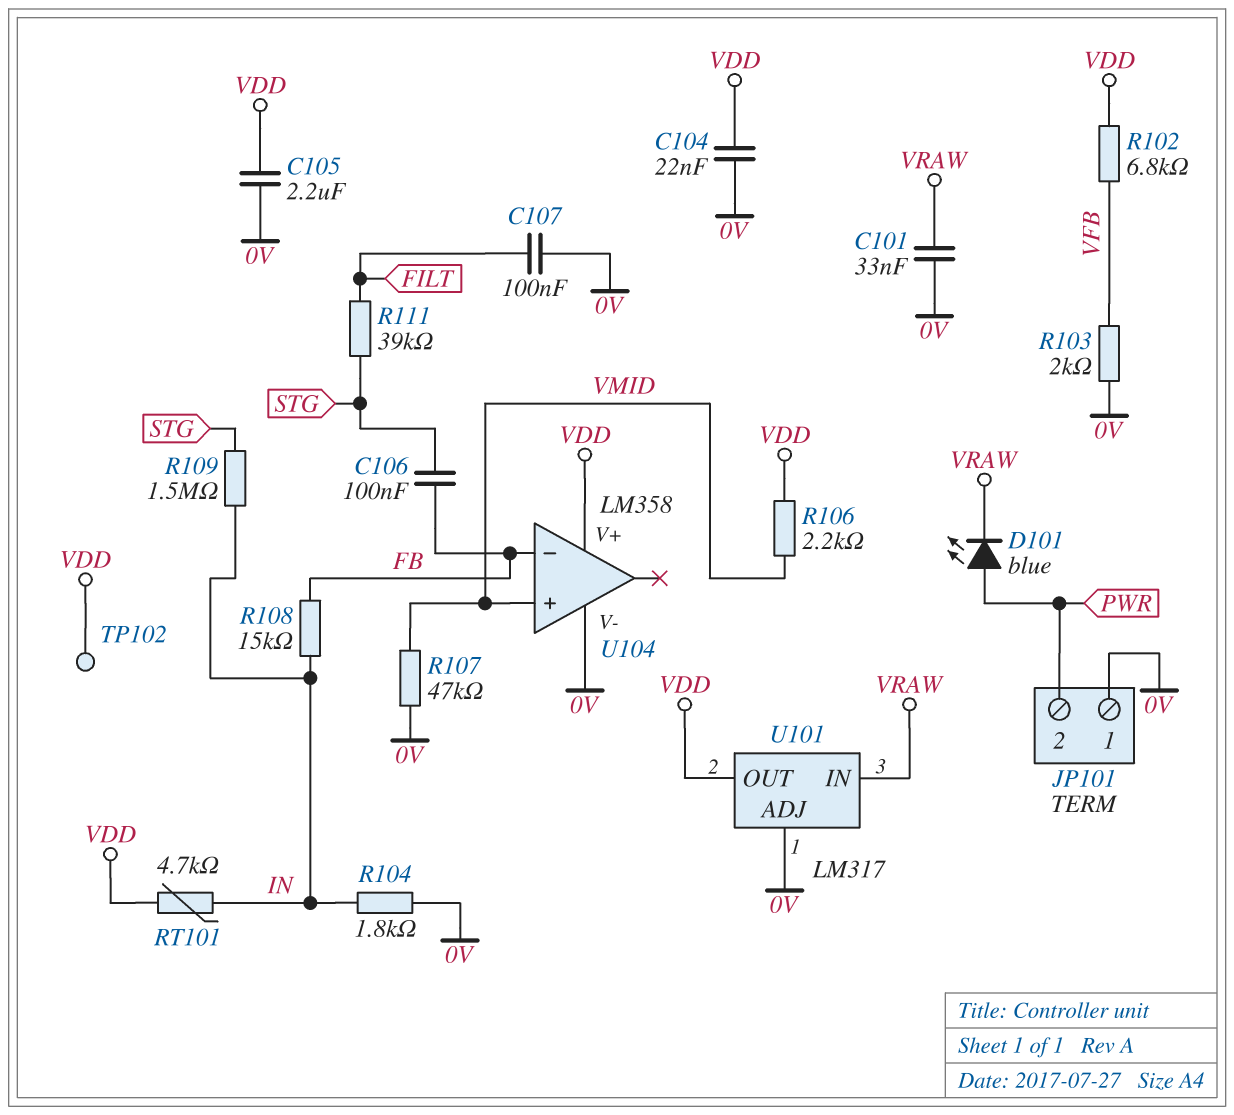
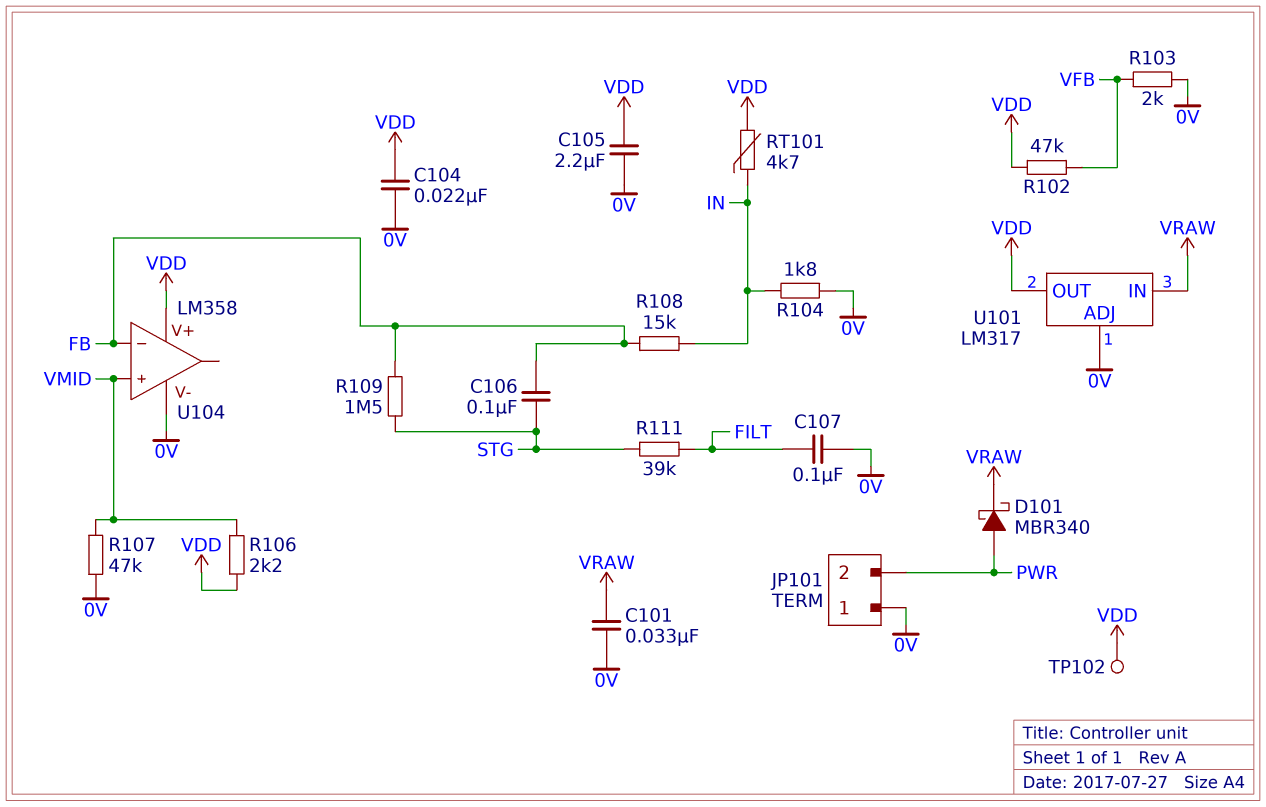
D101: LED blue (A PWR, K VRAW) -> schottky MBR340 (A PWR, K VRAW)
R102: 6.8k (VDD, VFB) -> 47k (VDD, VFB)
R109: 1.5M (IN, STG) -> 1.5M (FB, STG)

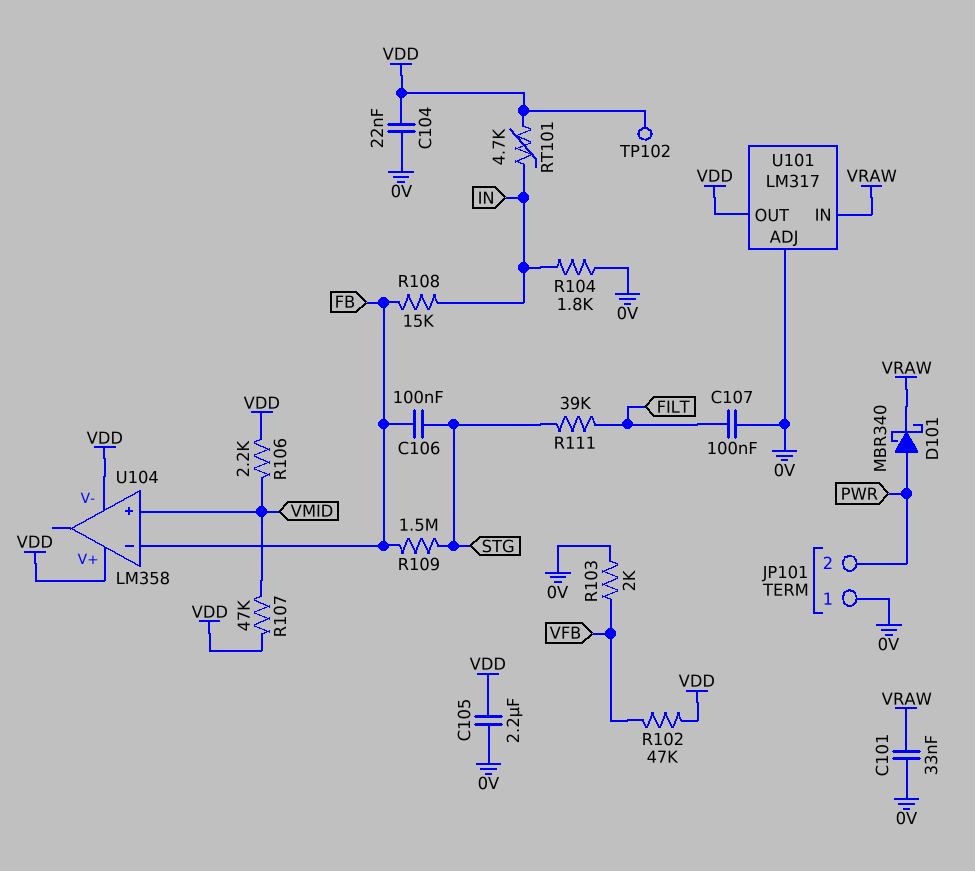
R107: 47k (0V, VMID) -> 47k (VDD, VMID)
U104 pin V-: 0V -> VDD

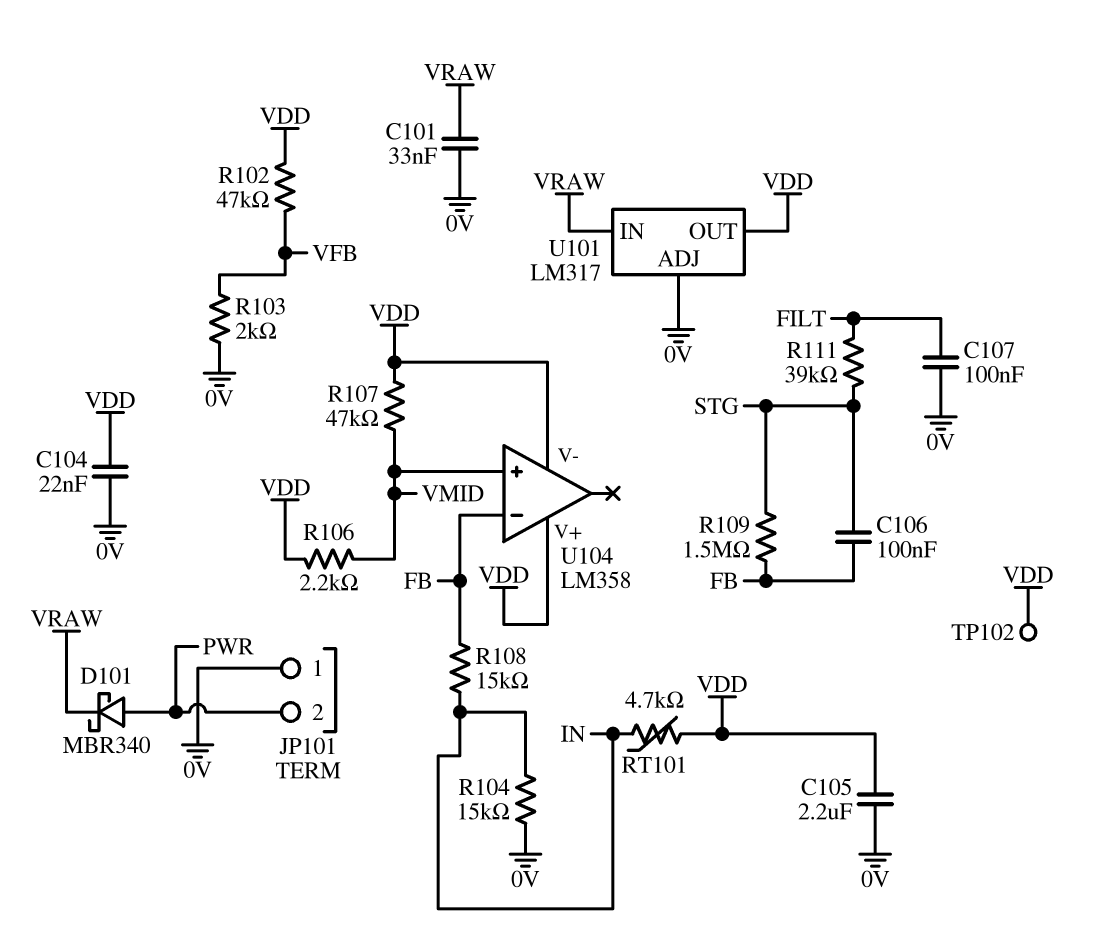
R104: 1.8k (0V, IN) -> 15k (0V, IN)

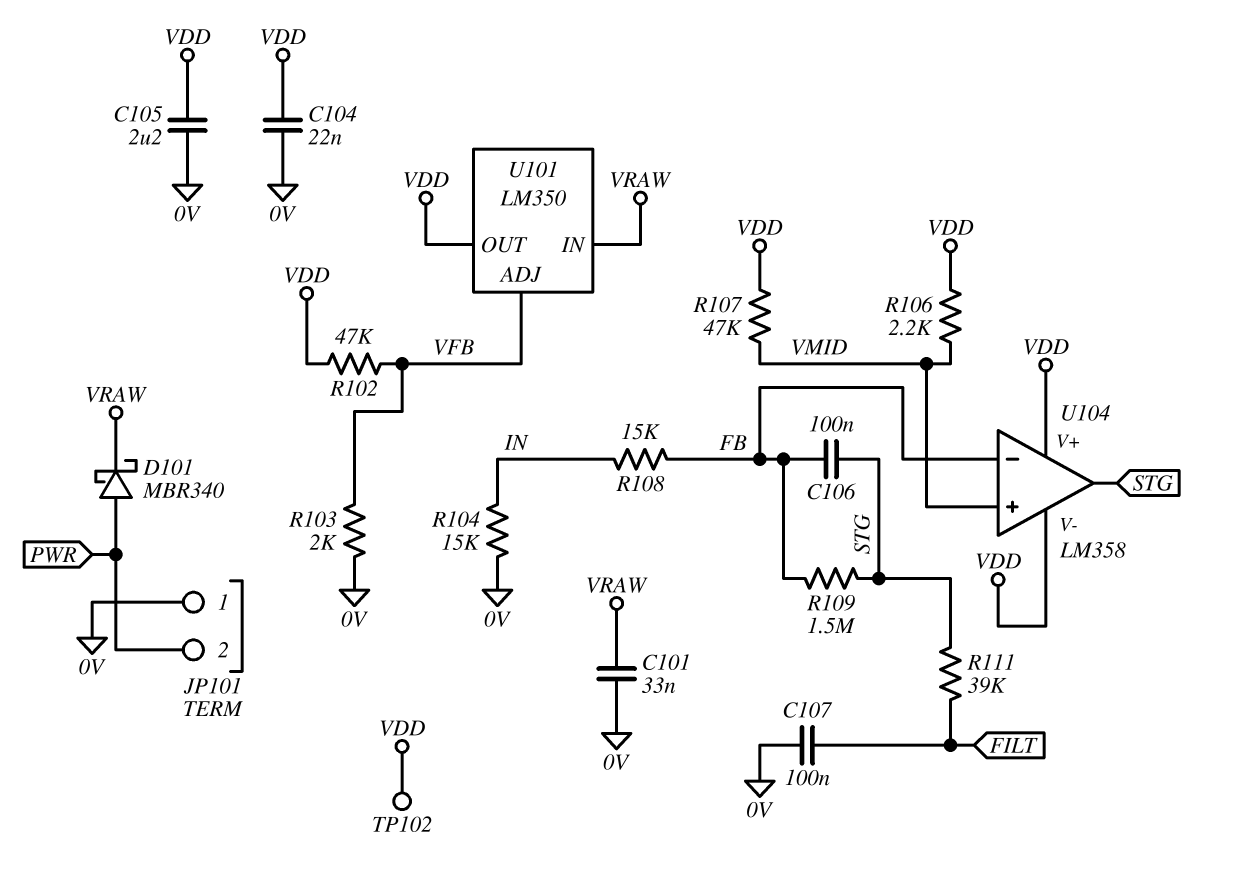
RT101: 4.7k (IN, VDD) -> none
U101: LM317 -> LM350
U101 pin ADJ: 0V -> VFB
U104 pin out: none -> STG

